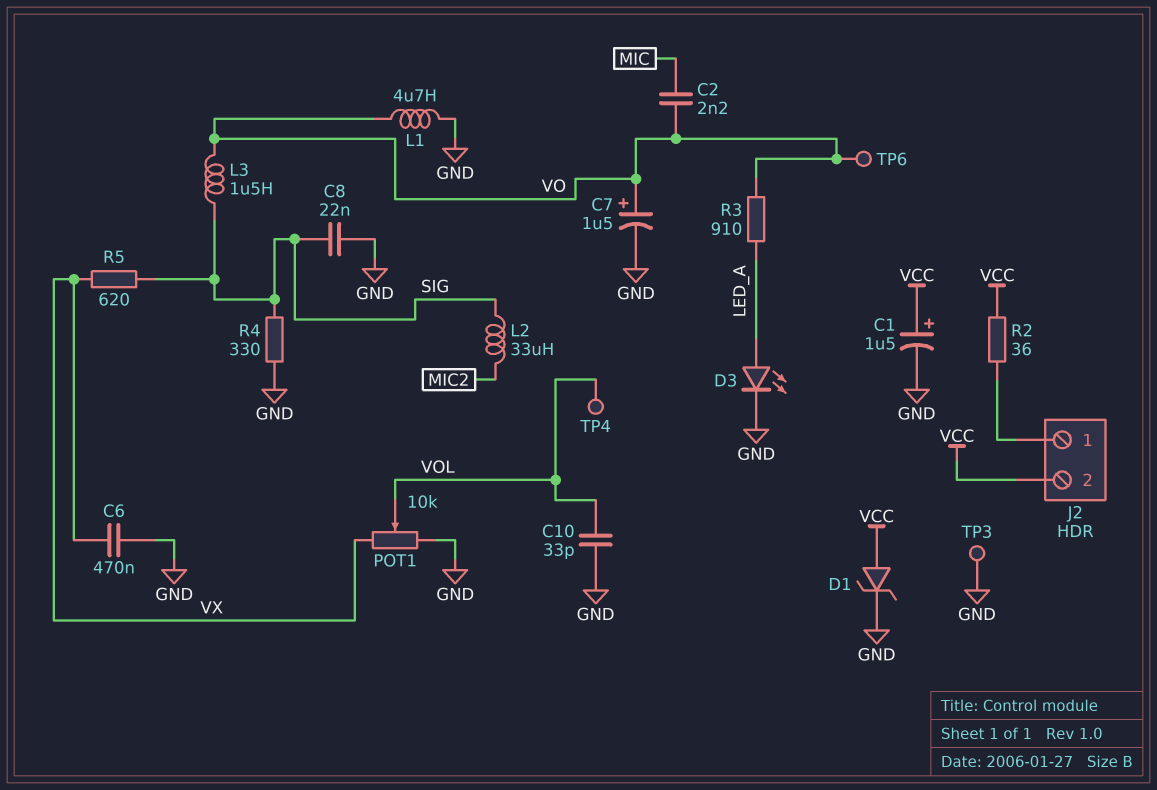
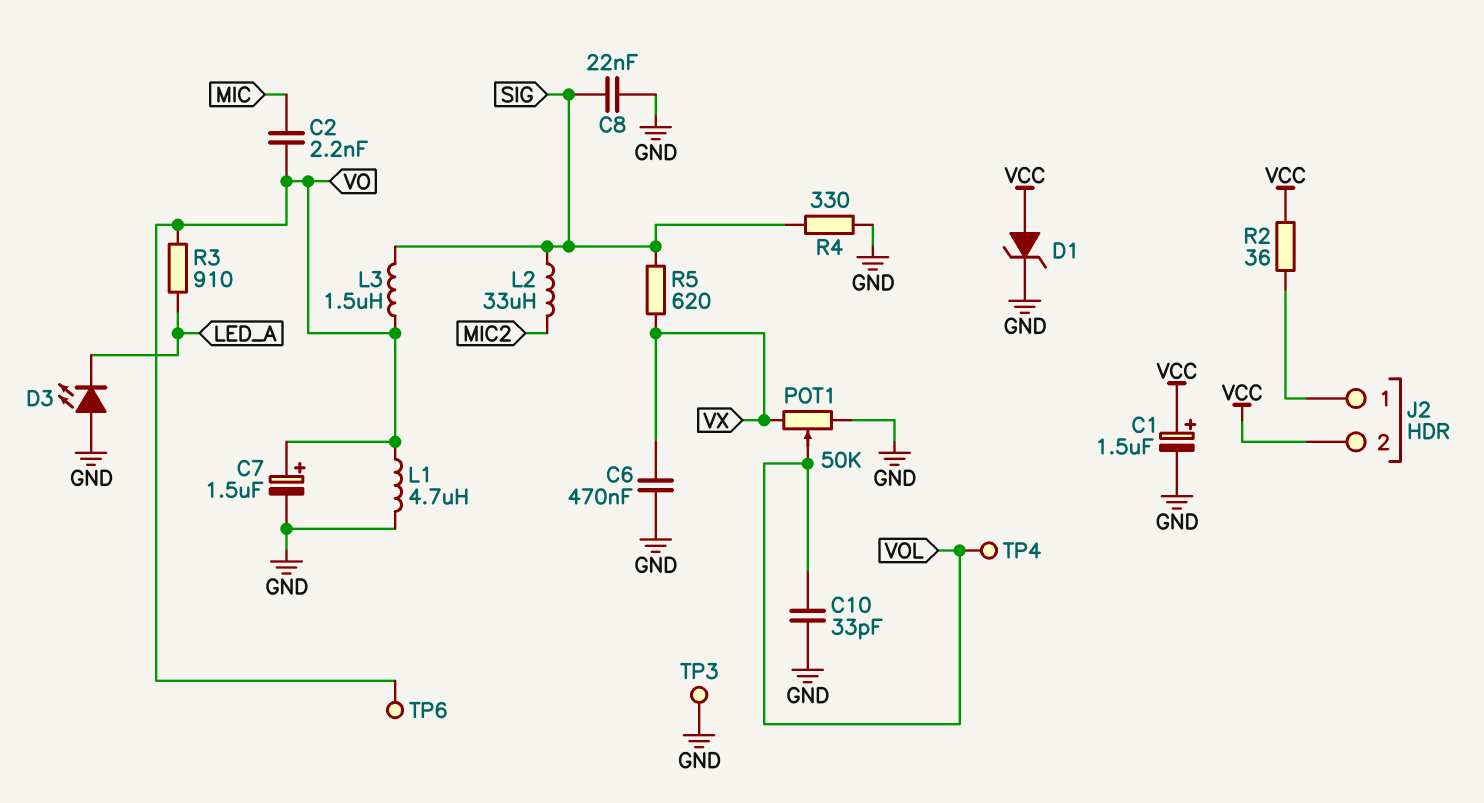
D3: LED (A LED_A, K GND) -> LED (A GND, K LED_A)
POT1: 10k (GND, VX, wiper VOL) -> 50k (GND, VX, wiper VOL)

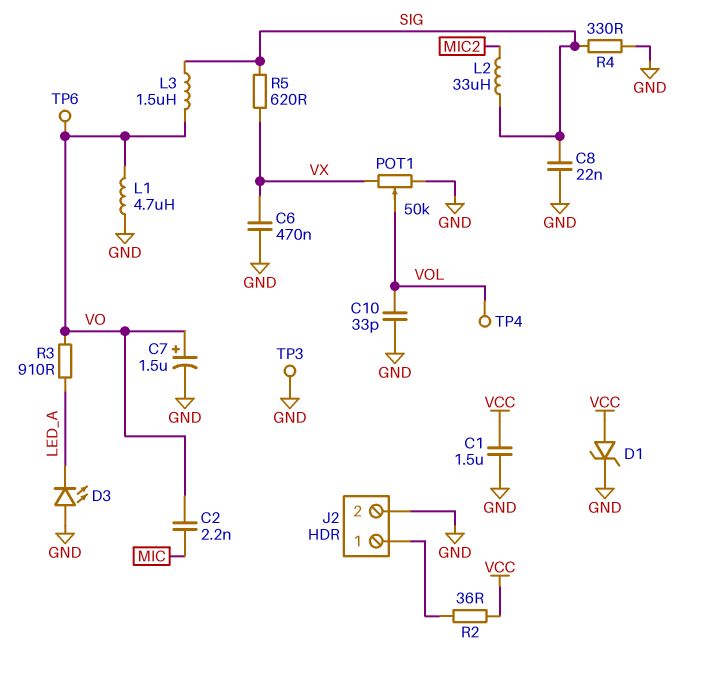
C1: 1.5uF (plus VCC, minus GND) -> 1.5uF (GND, VCC)
J2 pin 2: VCC -> GND

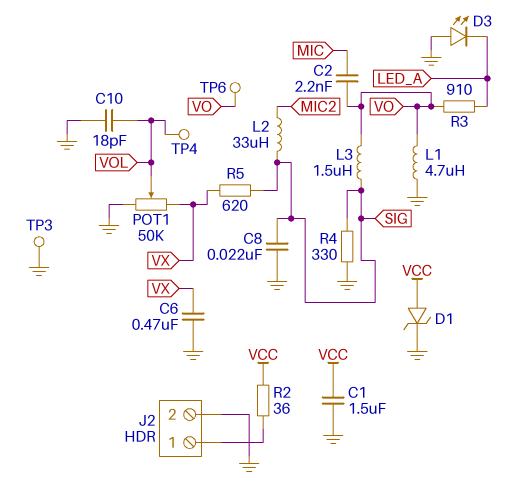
C7: 1.5uF (plus VO, minus GND) -> none
C10: 33pF (GND, VOL) -> 18pF (GND, VOL)

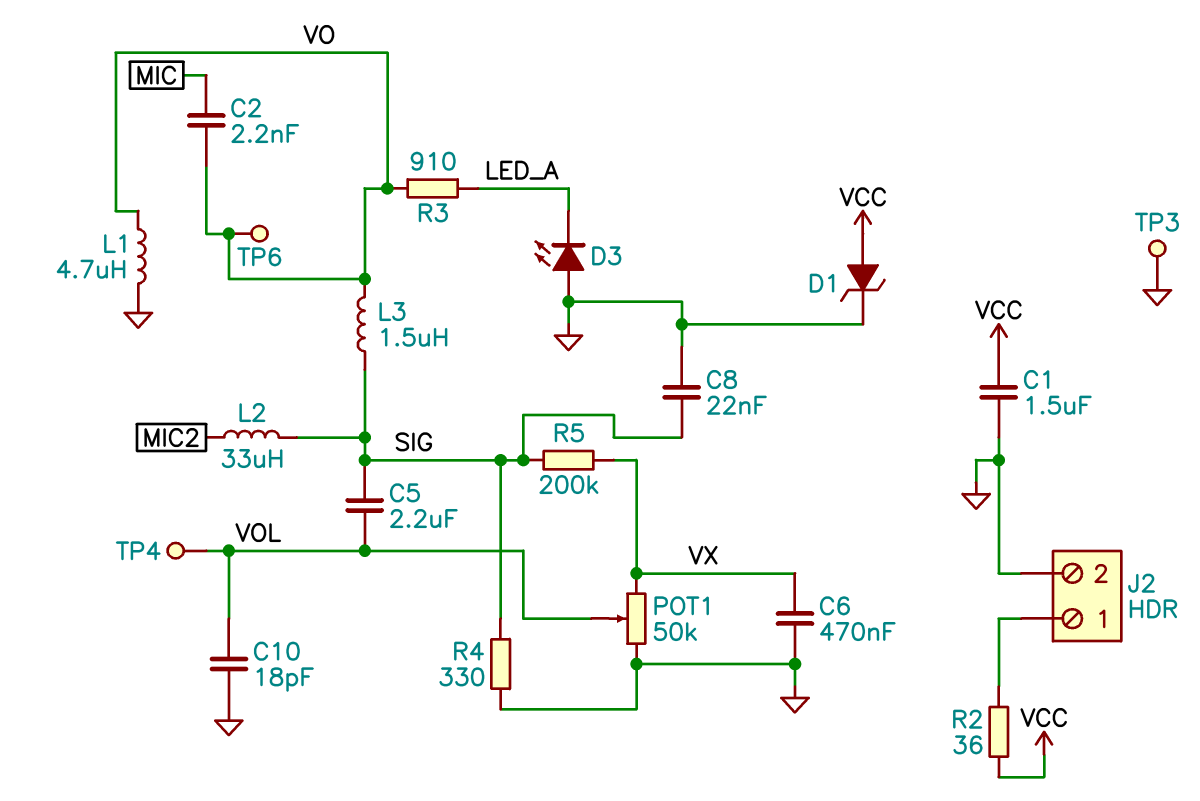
C5: none -> 2.2uF (SIG, VOL)
R5: 620 (SIG, VX) -> 200k (SIG, VX)

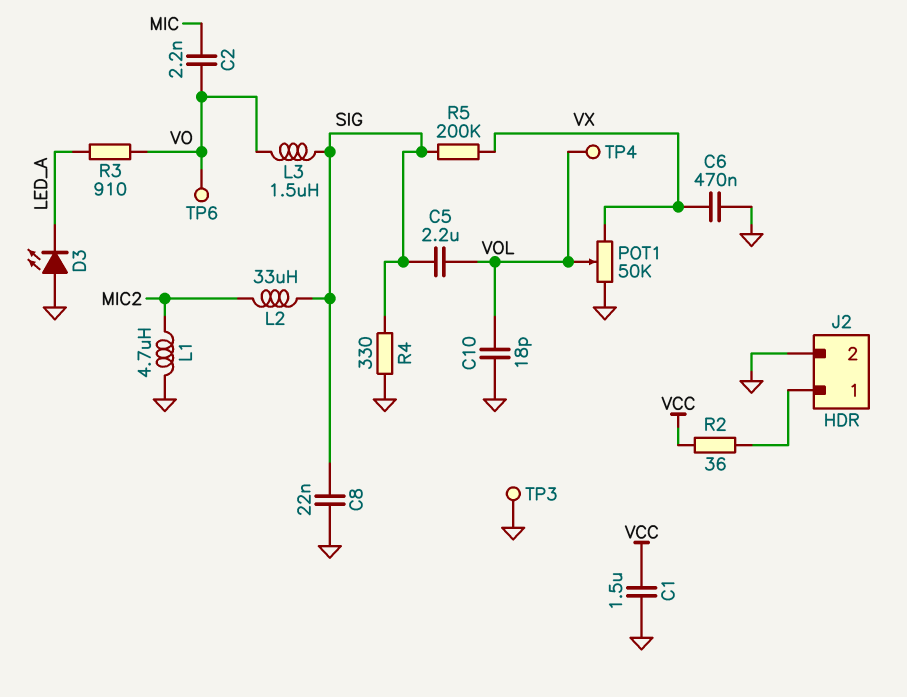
D1: zener (A VCC, K GND) -> none
L1: 4.7uH (GND, VO) -> 4.7uH (GND, MIC2)

